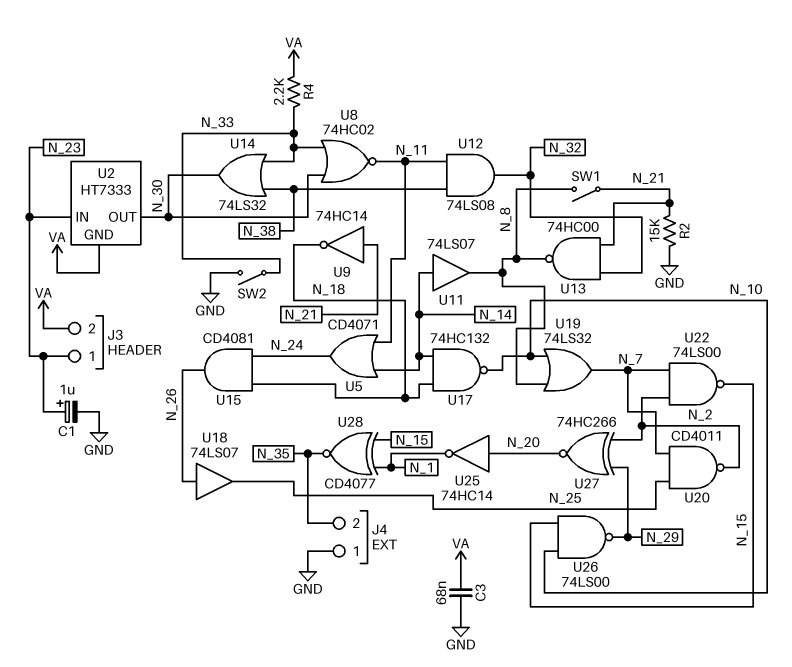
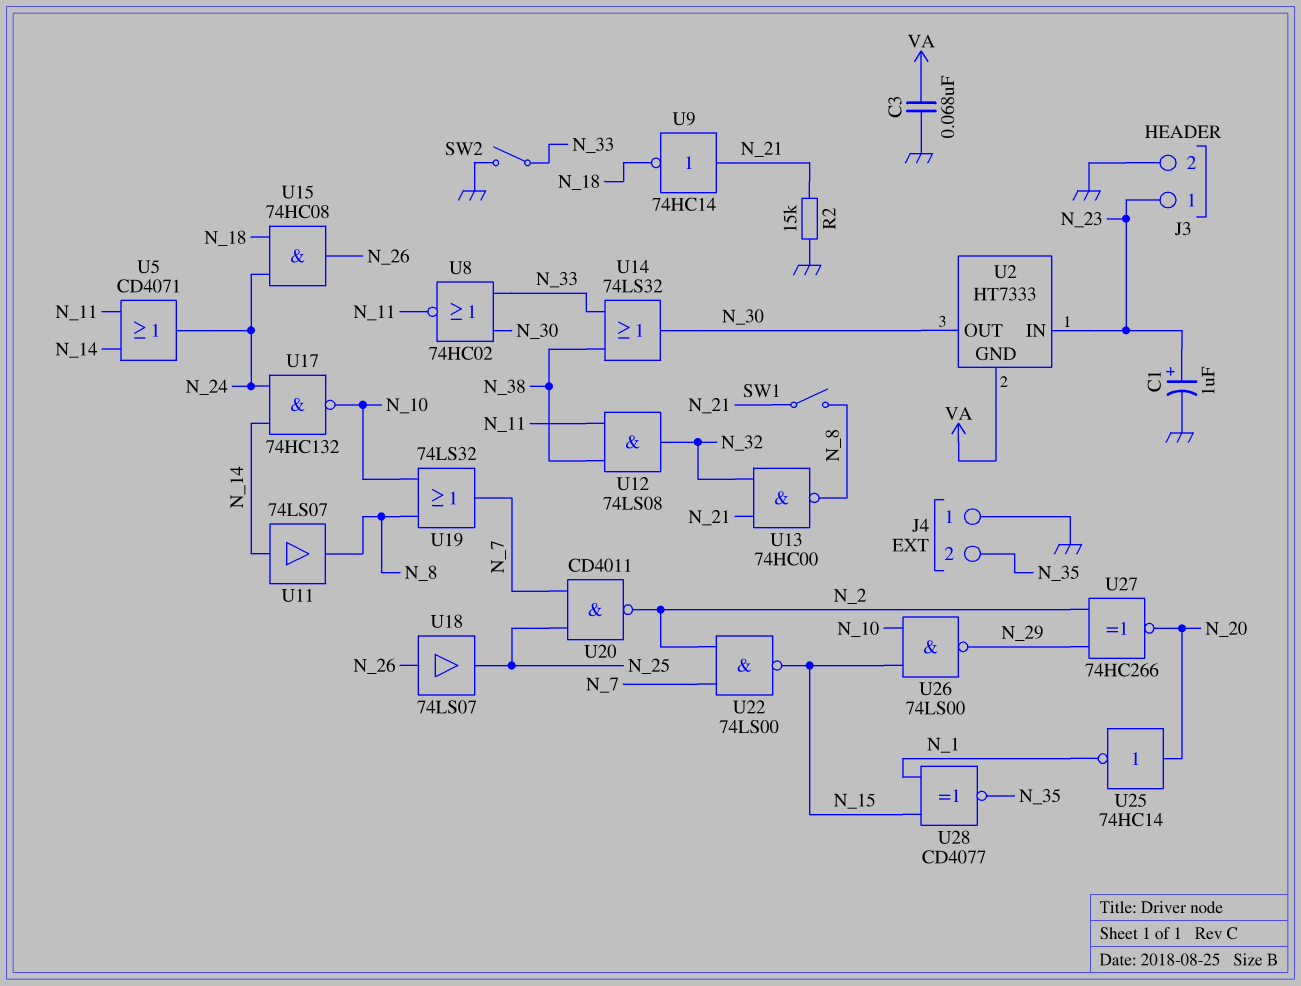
J3 pin 2: VA -> GND
R4: 2.2k (N_33, VA) -> none
U15: AND CD4081 (in N_18, in N_24, out N_26) -> AND 74HC08 (in N_18, in N_24, out N_26)
U17: NAND 74HC132 (in N_14, in N_18, out N_10) -> NAND 74HC132 (in N_14, in N_24, out N_10)

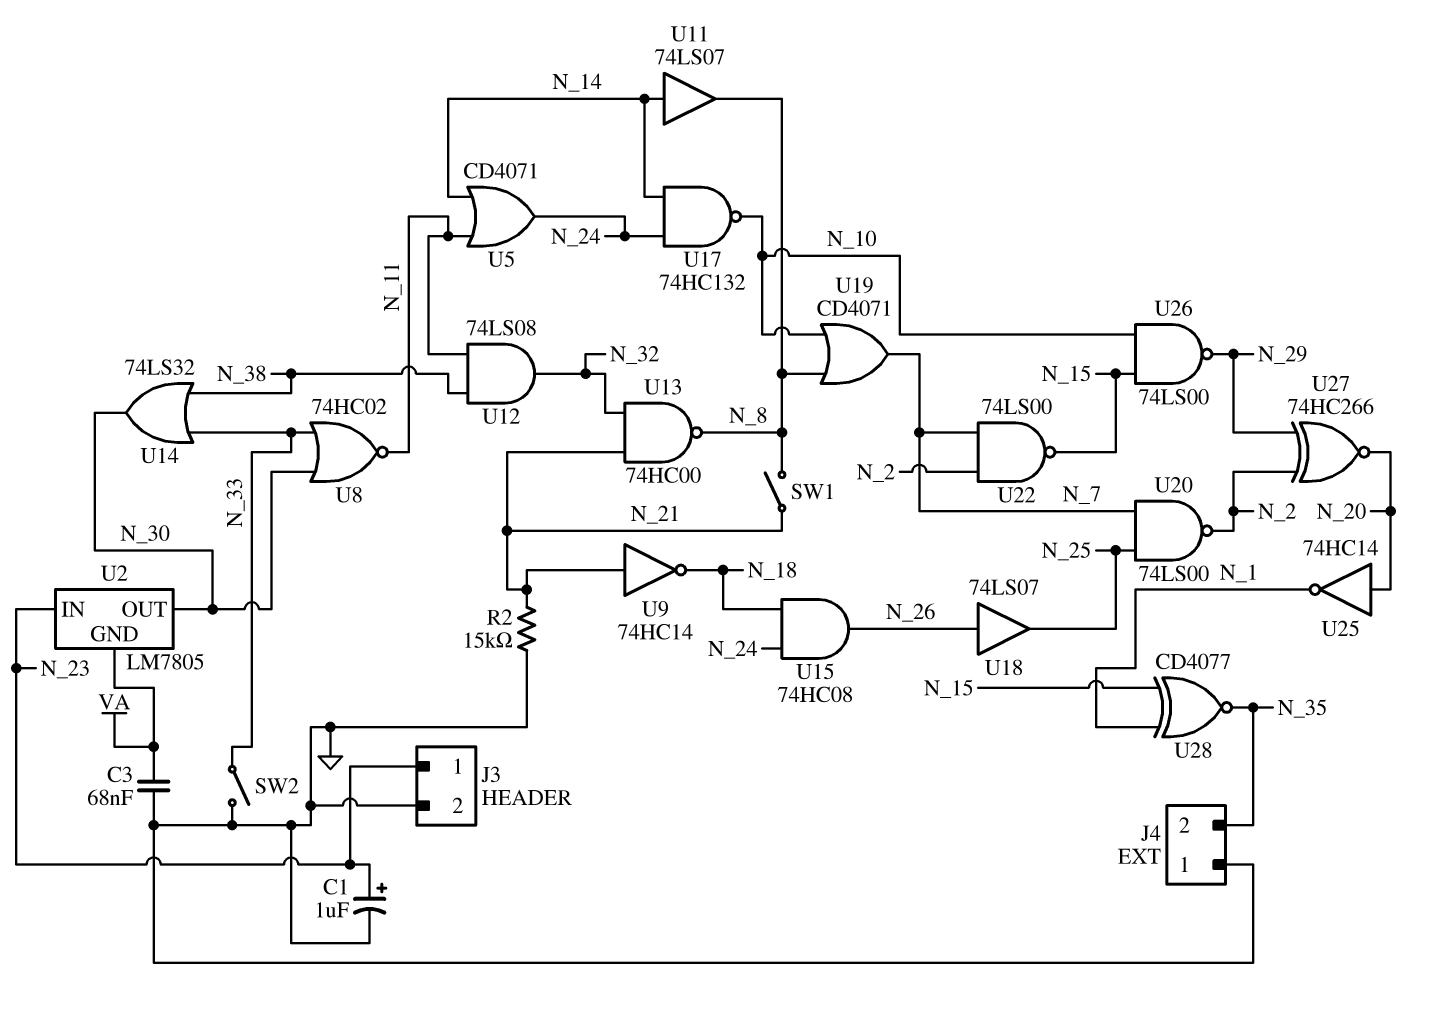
U2: HT7333 -> LM7805
U19: OR 74LS32 (in N_8, in N_10, out N_7) -> OR CD4071 (in N_8, in N_10, out N_7)
U20: NAND CD4011 (in N_7, in N_25, out N_2) -> NAND 74LS00 (in N_7, in N_25, out N_2)

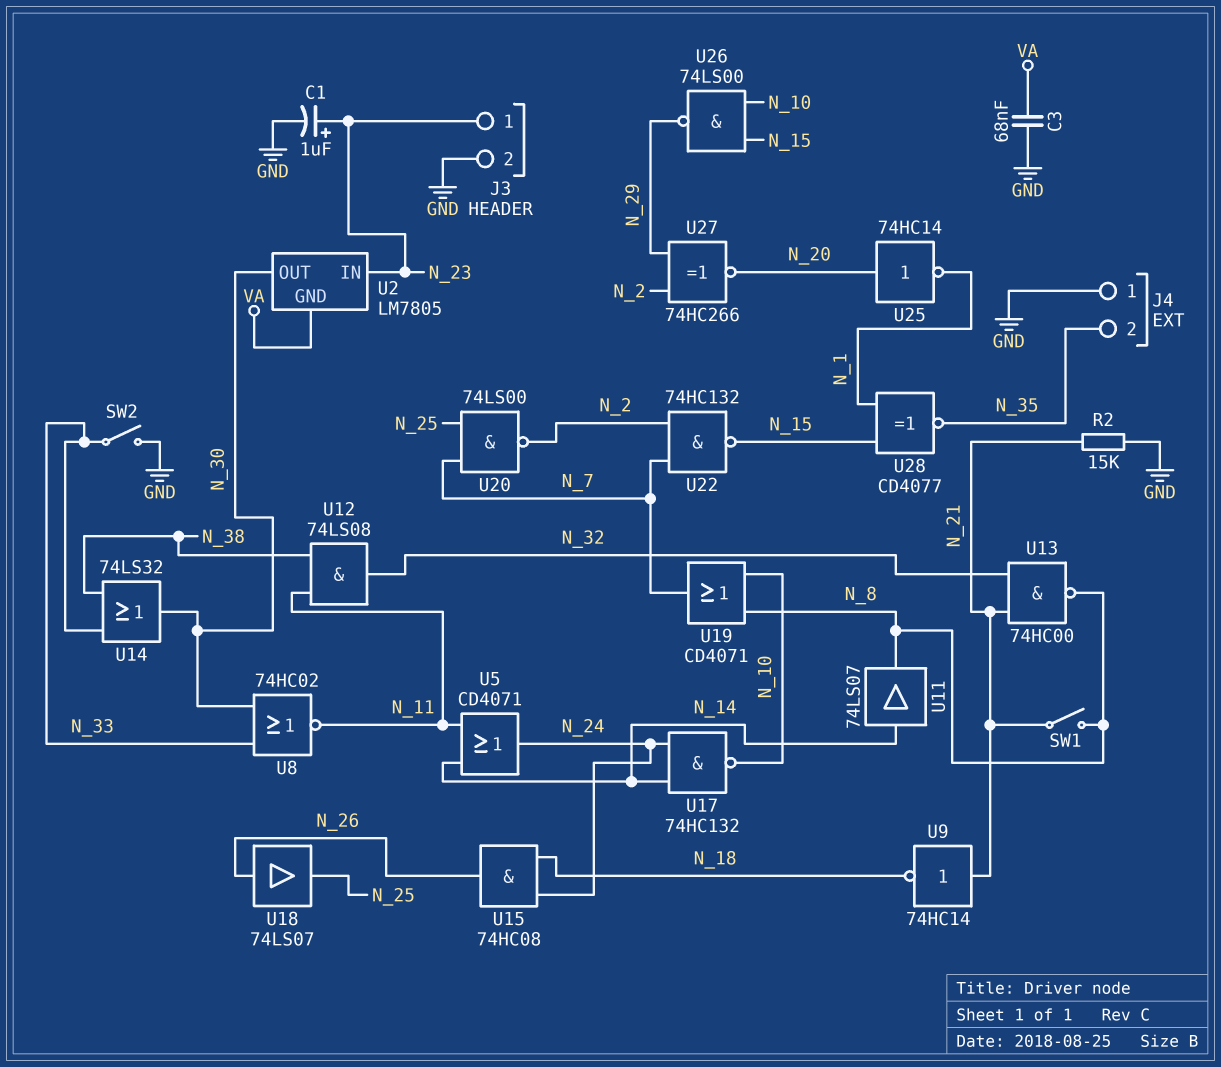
U22: NAND 74LS00 (in N_2, in N_7, out N_15) -> NAND 74HC132 (in N_2, in N_7, out N_15)

